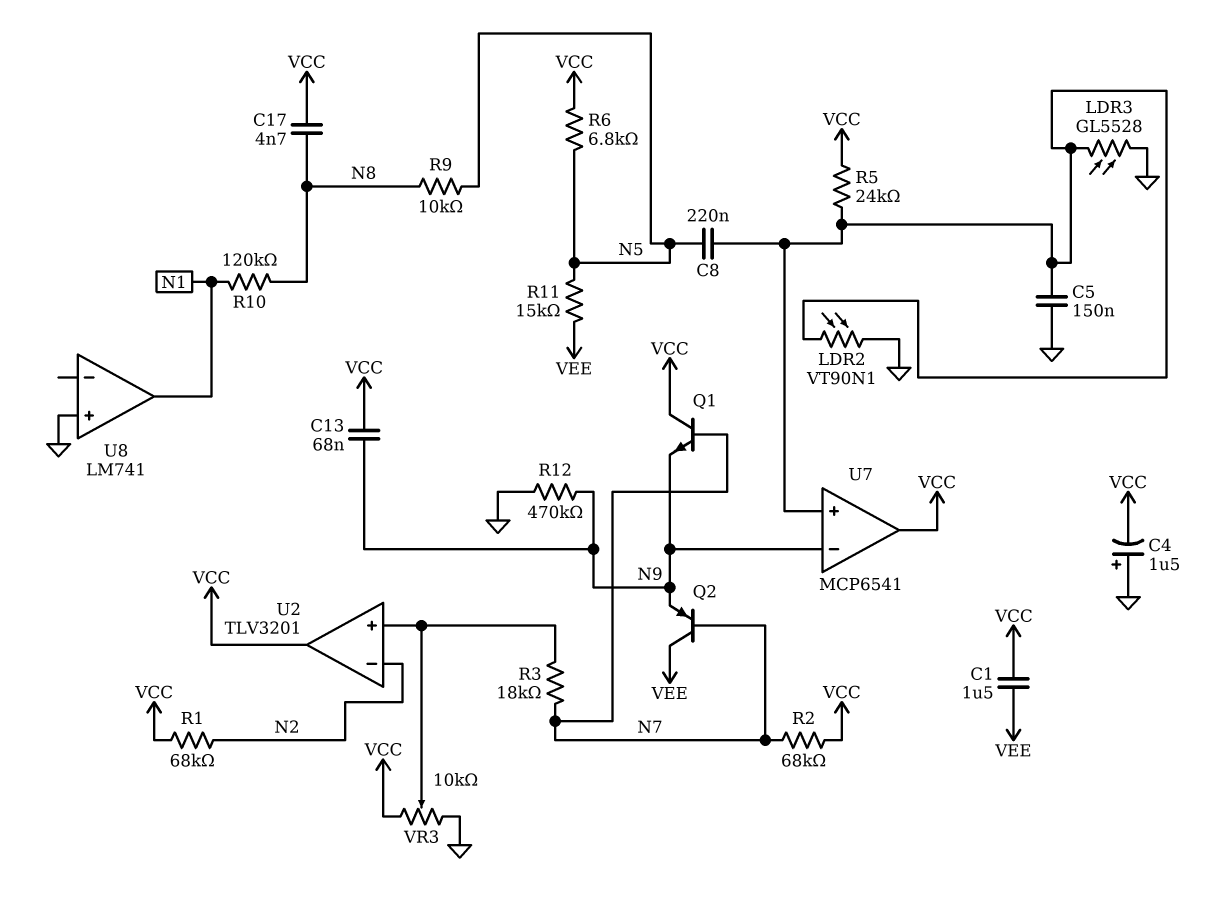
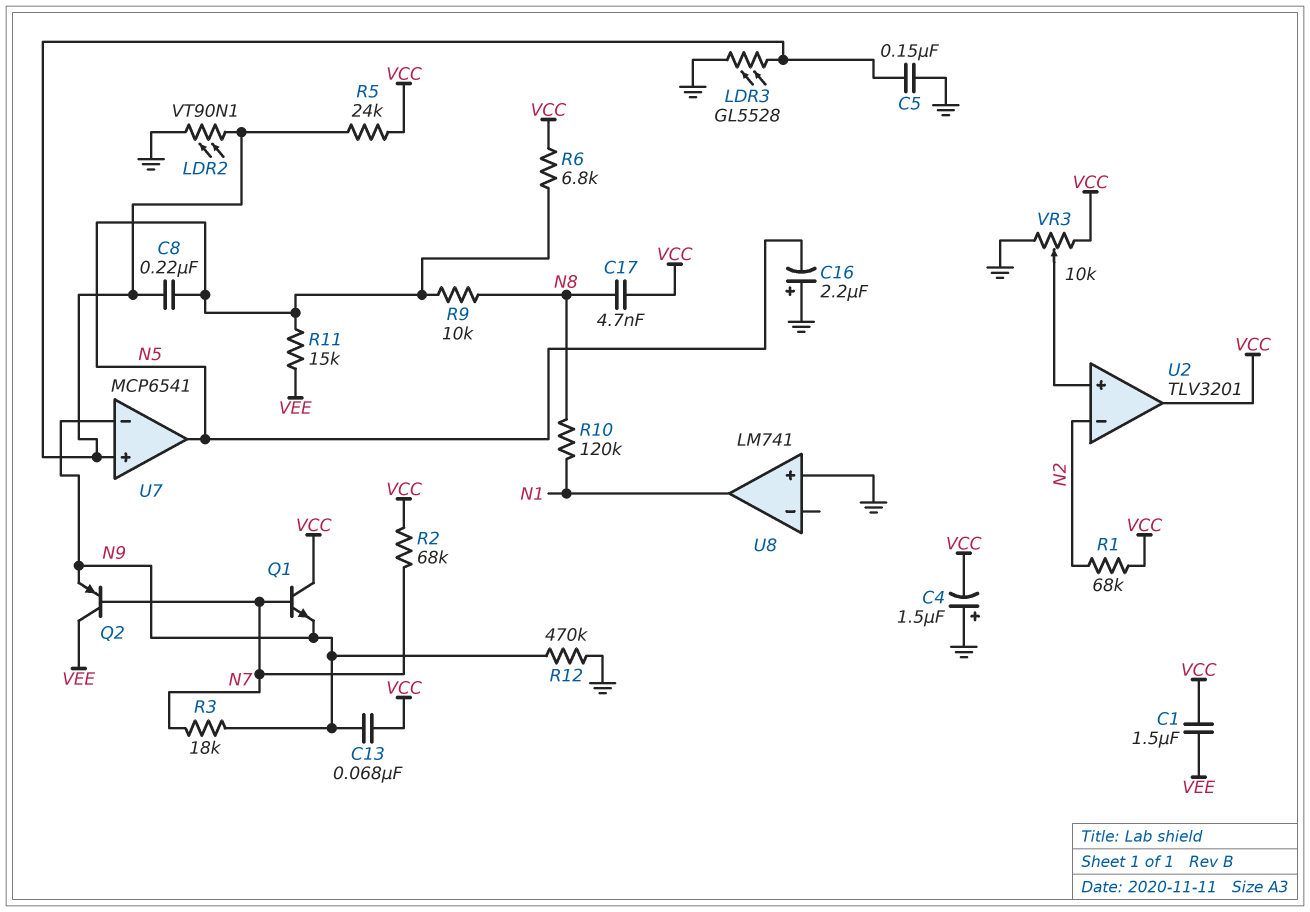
C16: none -> 2.2uF (plus GND, minus N5)
R3: 18k (N7, U2/in+) -> 18k (N7, N9)
U7 pin out: VCC -> N5

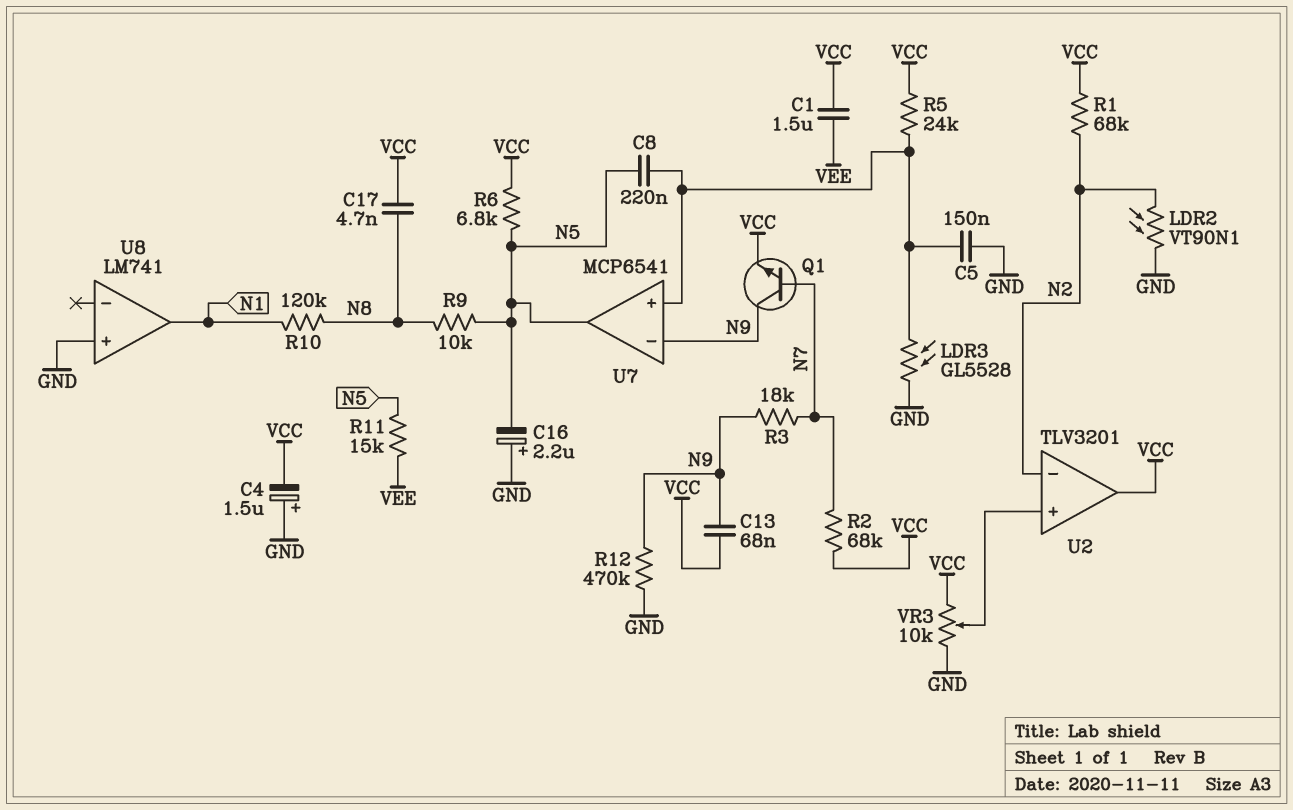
LDR2: VT90N1 (GND, U7/in+) -> VT90N1 (GND, N2)
Q1: NPN (B N7, C VCC, E N9) -> NPN (B N7, C N9, E VCC)
Q2: PNP (B N7, C VEE, E N9) -> none

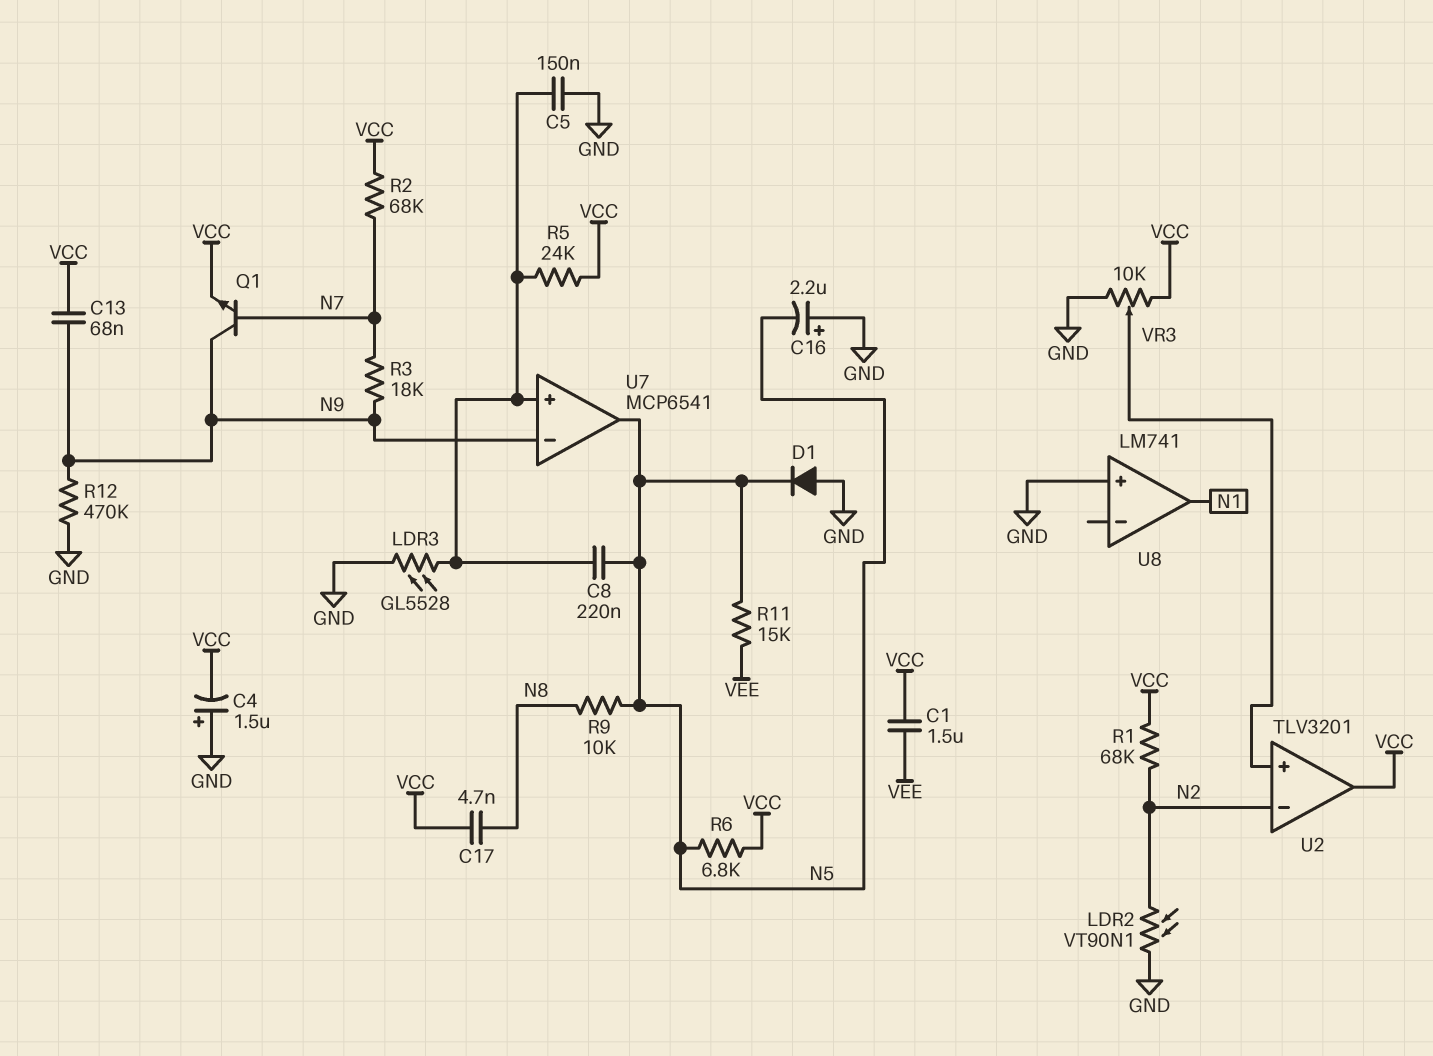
D1: none -> diode (A GND, K N5)
R10: 120k (N1, N8) -> none

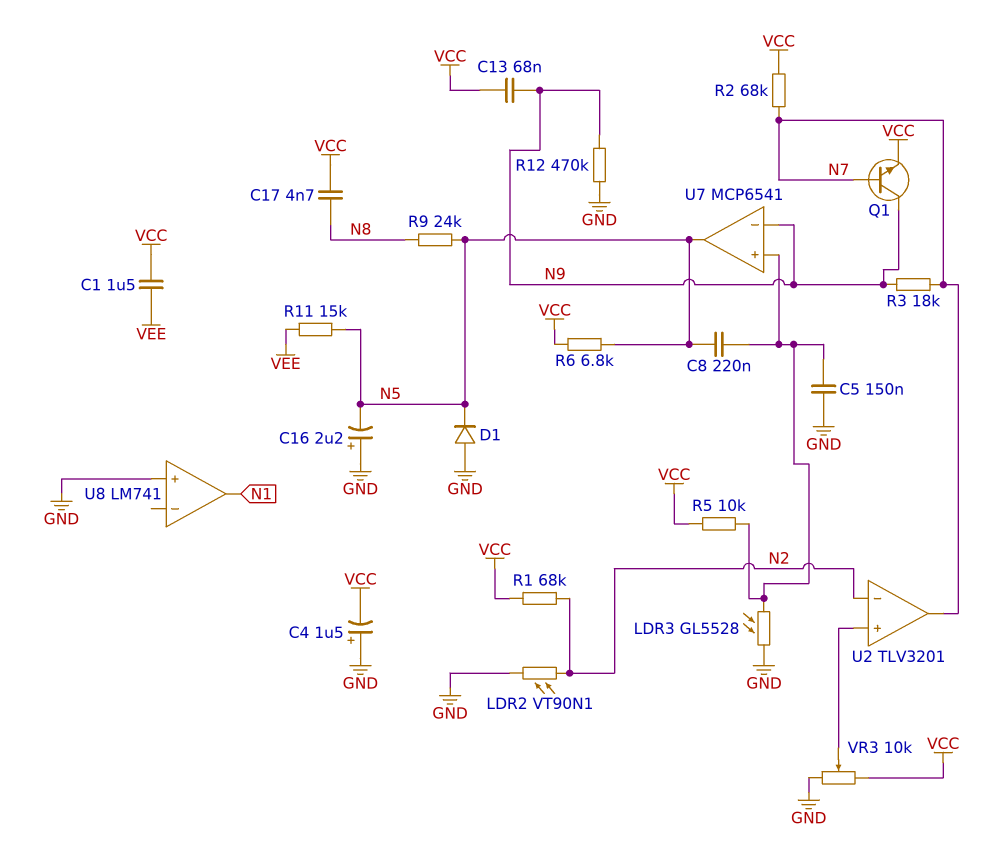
R5: 24k (U7/in+, VCC) -> 10k (U7/in+, VCC)
R9: 10k (N5, N8) -> 24k (N5, N8)
U2 pin out: VCC -> N7

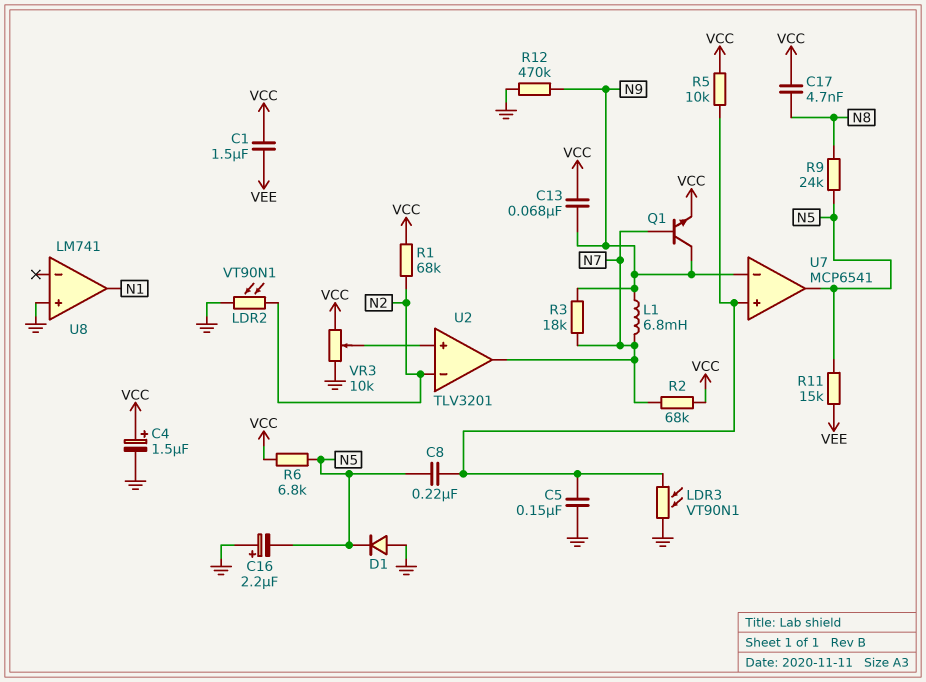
C4: 1.5uF (plus GND, minus VCC) -> 1.5uF (plus VCC, minus GND)
L1: none -> 6.8mH (N7, N9)
LDR3: GL5528 (GND, U7/in+) -> VT90N1 (GND, U7/in+)

